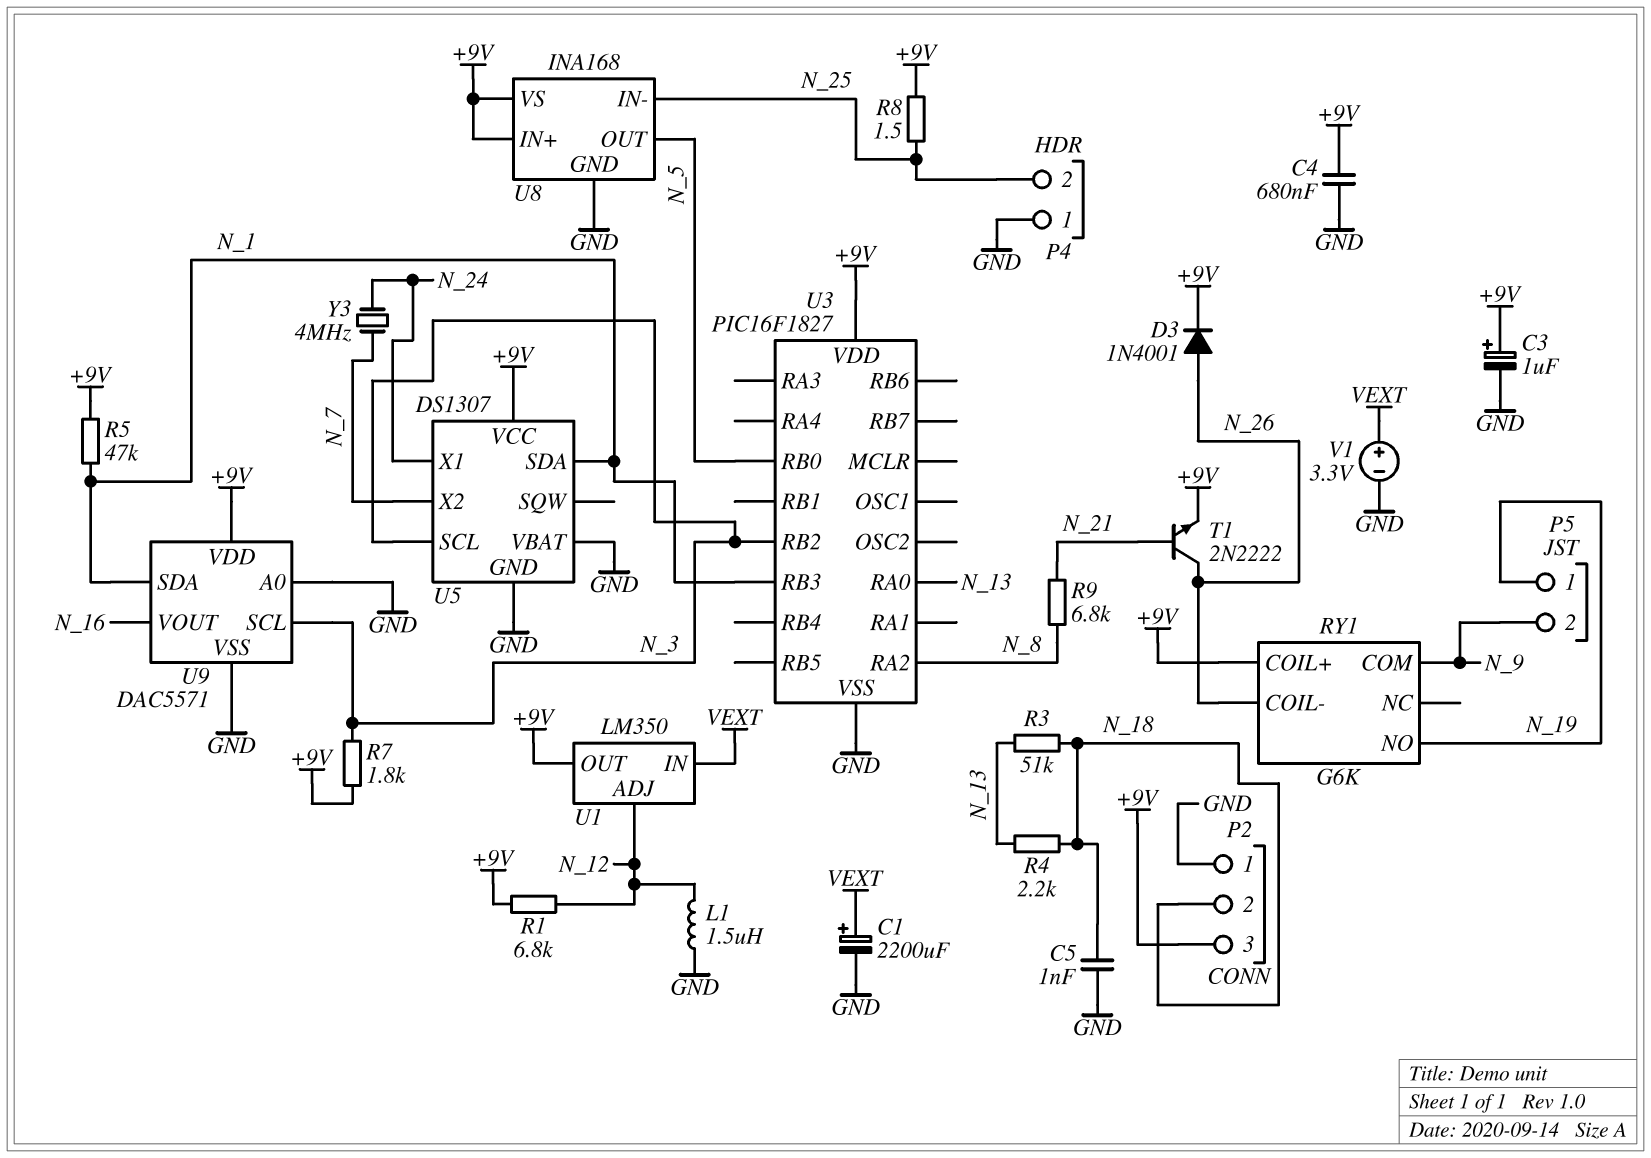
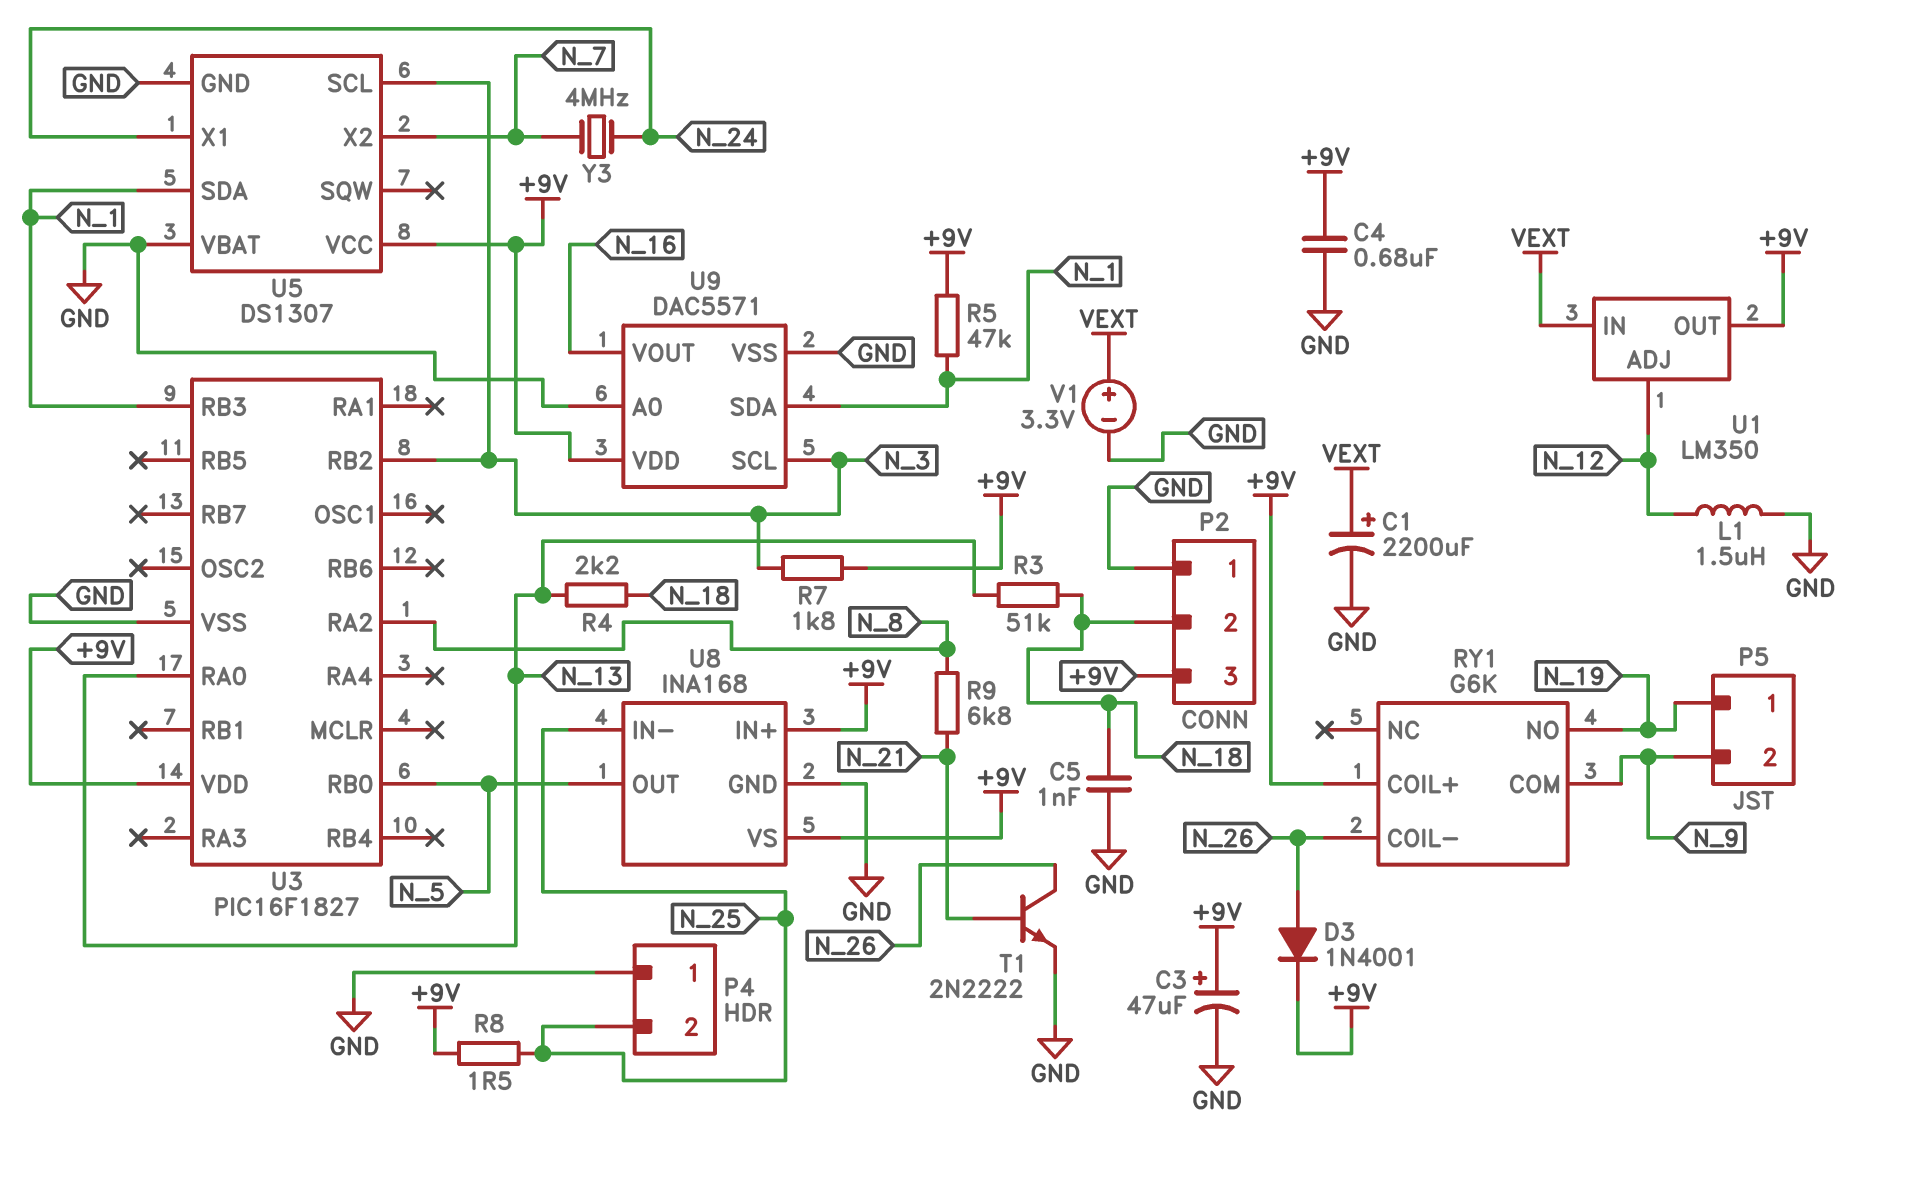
C3: 1uF (plus +9V, minus GND) -> 47uF (plus +9V, minus GND)
R1: 6.8k (+9V, N_12) -> none
T1: NPN 2N2222 (B N_21, C N_26, E +9V) -> NPN 2N2222 (B N_21, C N_26, E GND)

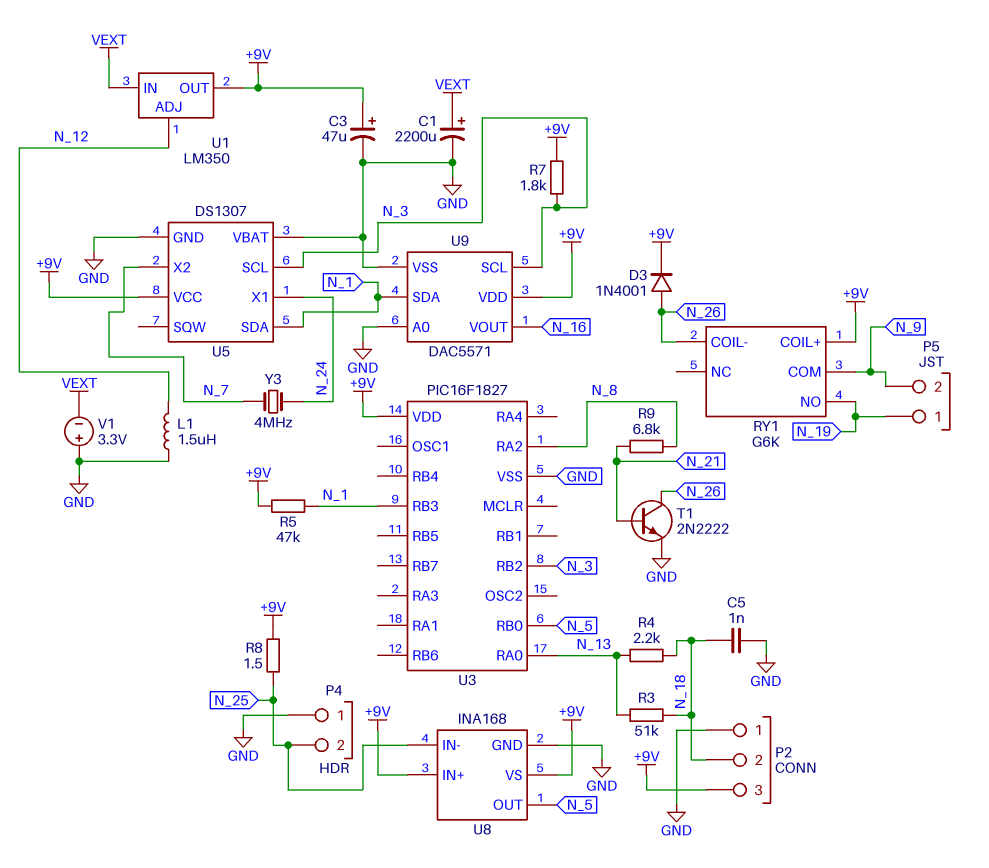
C4: 680nF (+9V, GND) -> none
V1: 3.3V (plus VEXT, minus GND) -> 3.3V (plus GND, minus VEXT)

